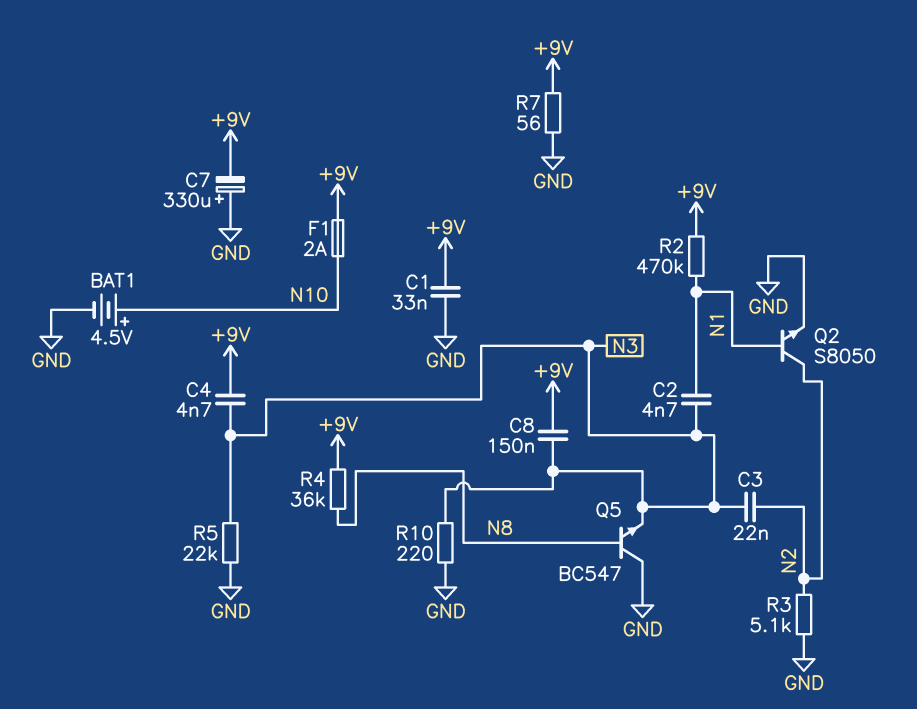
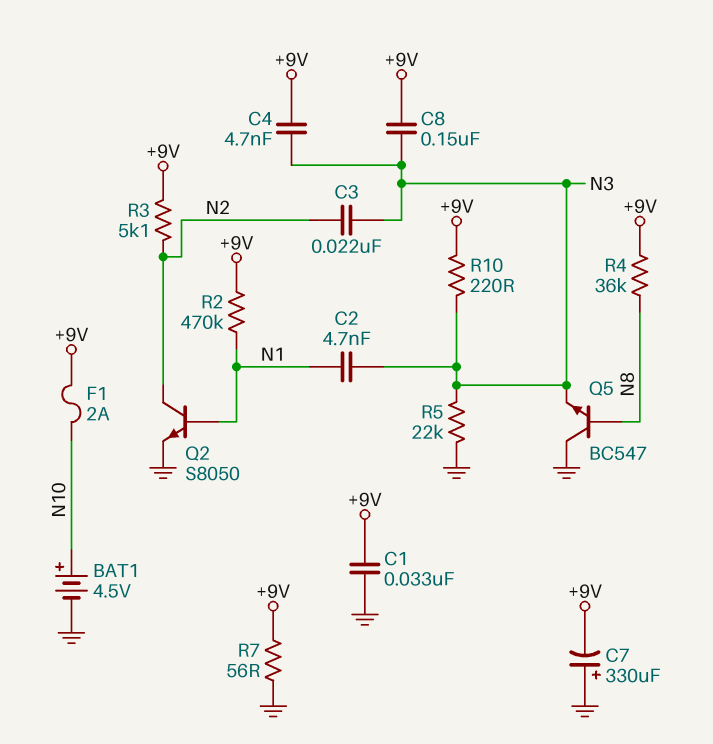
R3: 5.1k (GND, N2) -> 5.1k (+9V, N2)
R10: 220 (GND, N3) -> 220 (+9V, N3)

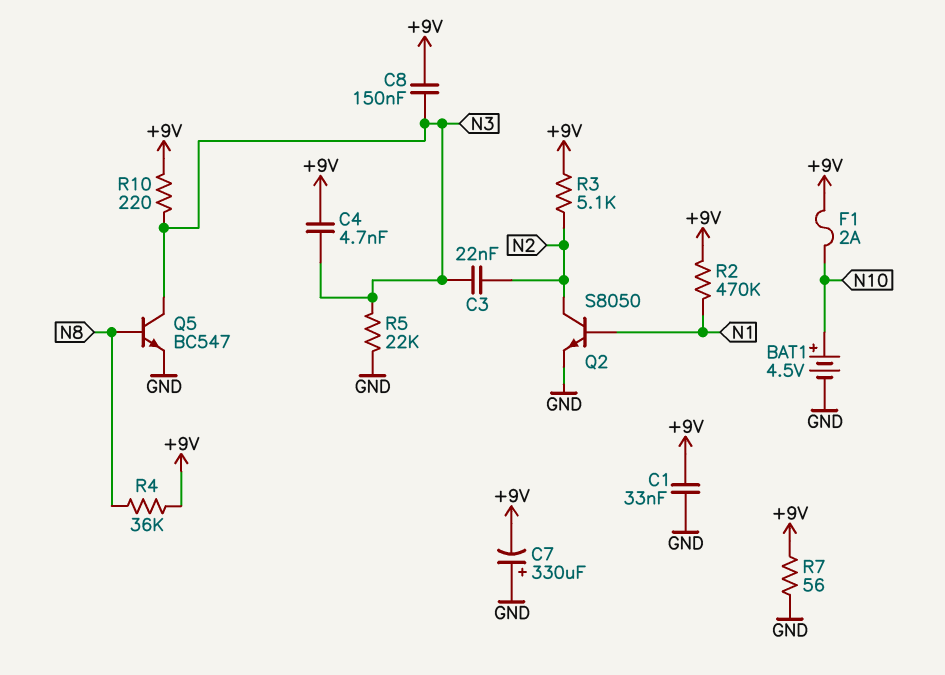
C2: 4.7nF (N1, N3) -> none
Q5: NPN BC547 (B N8, C GND, E N3) -> NPN BC547 (B N8, C N3, E GND)

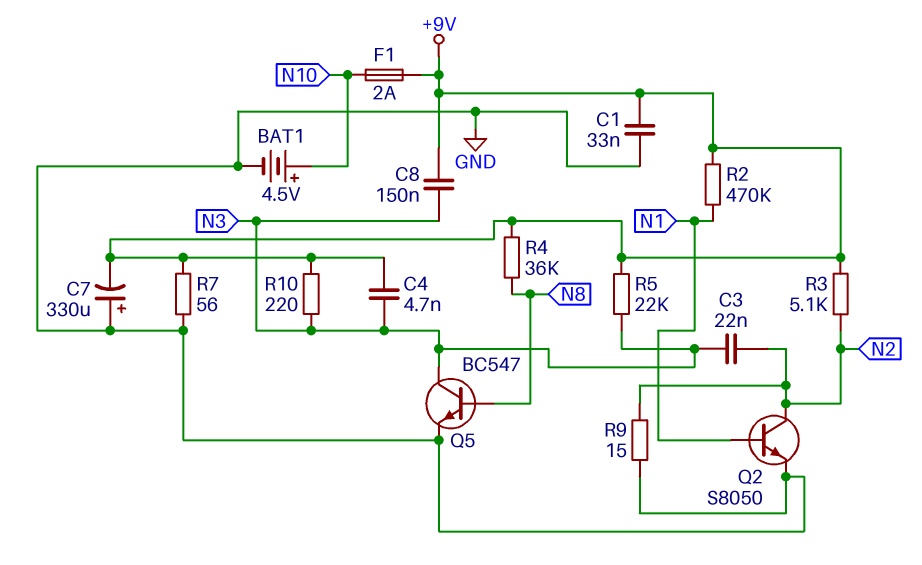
R5: 22k (GND, N3) -> 22k (+9V, N3)
R9: none -> 15 (GND, N2)

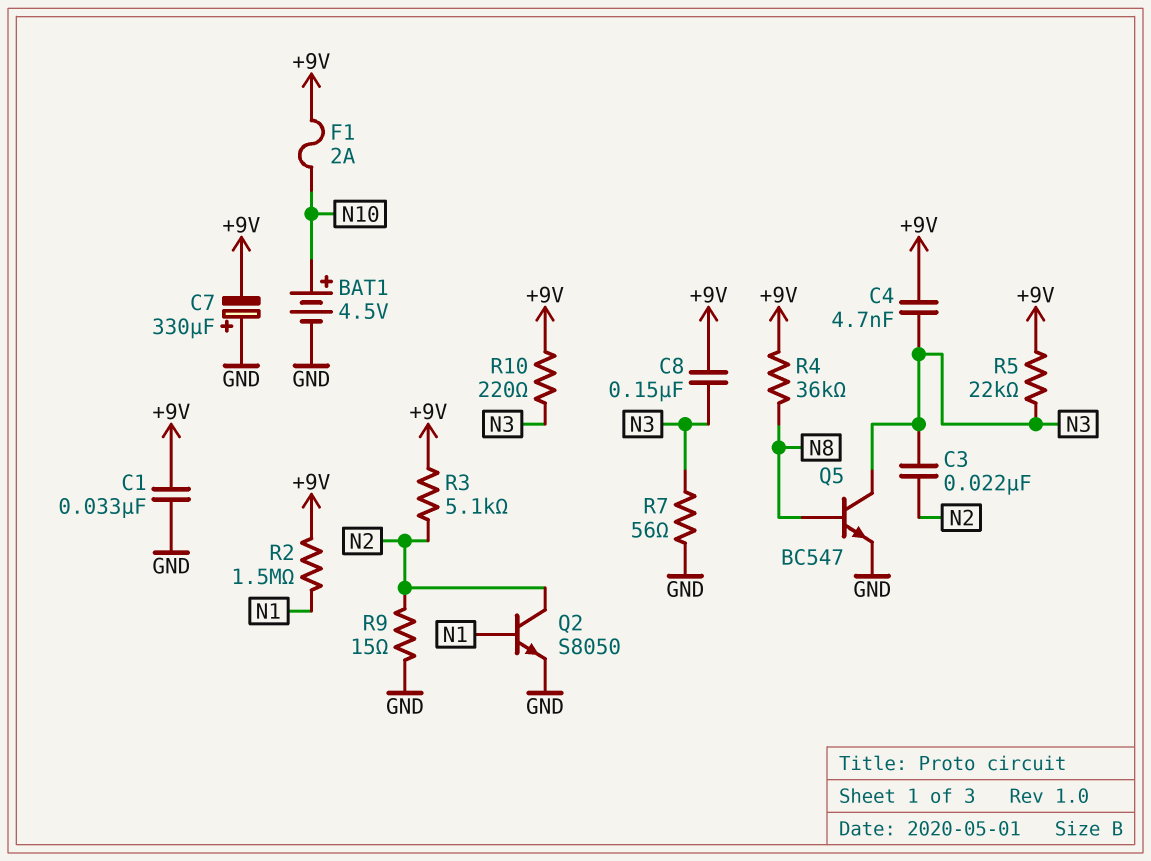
R2: 470k (+9V, N1) -> 1.5M (+9V, N1)
R7: 56 (+9V, GND) -> 56 (GND, N3)

